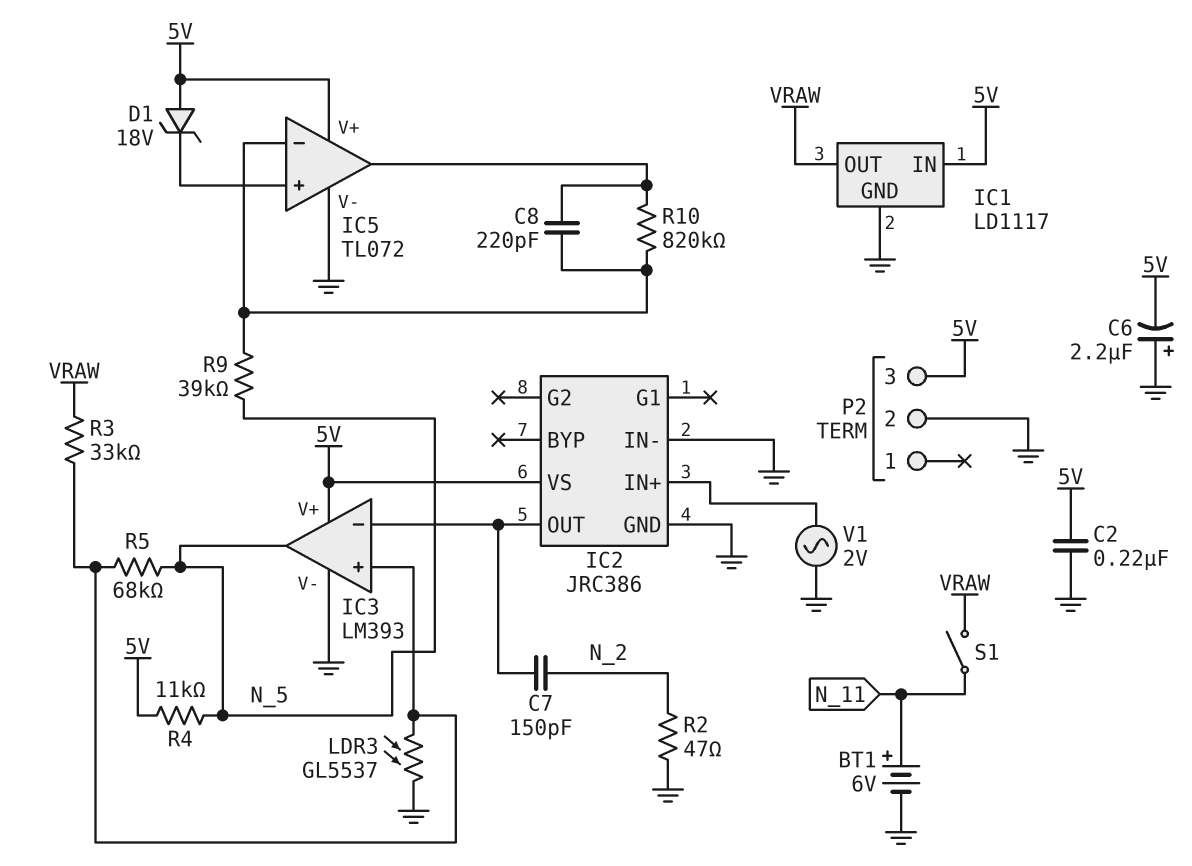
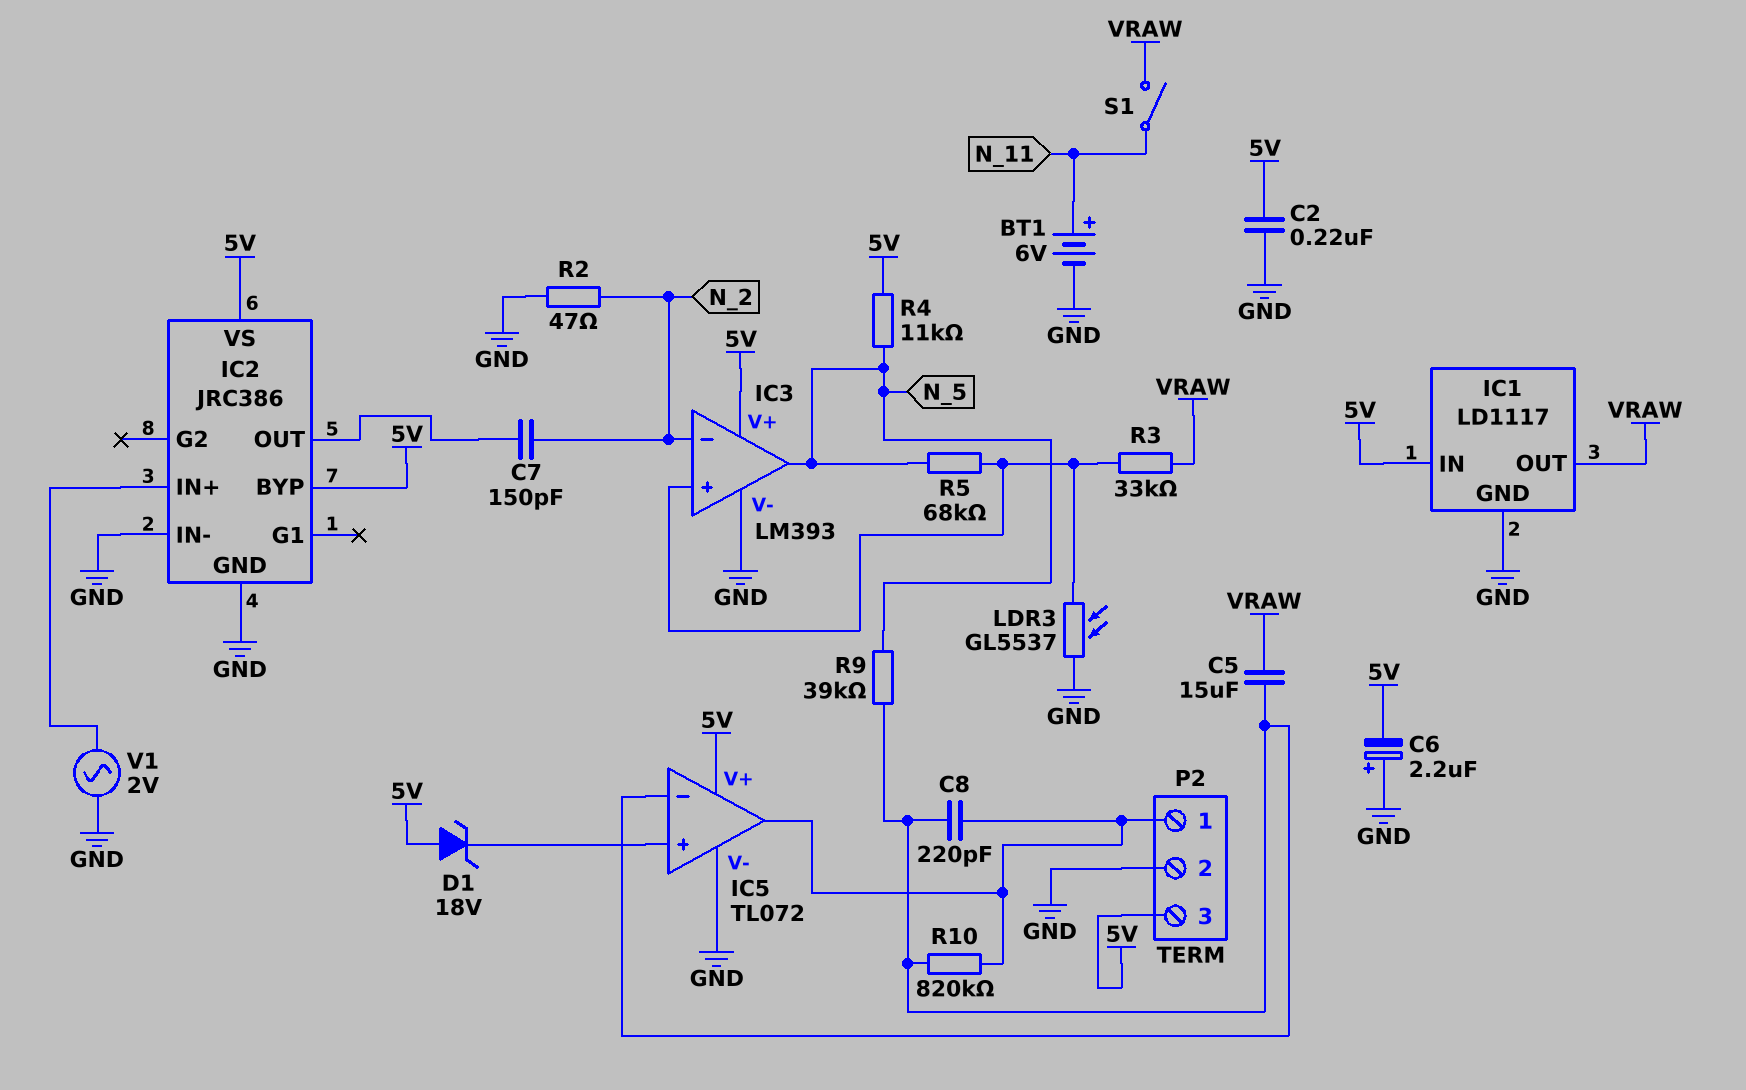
C5: none -> 15uF (IC5/in-, VRAW)
IC2 pin BYP: none -> 5V
IC3 pin in-: IC2/OUT -> N_2
P2 pin 1: none -> IC5/out

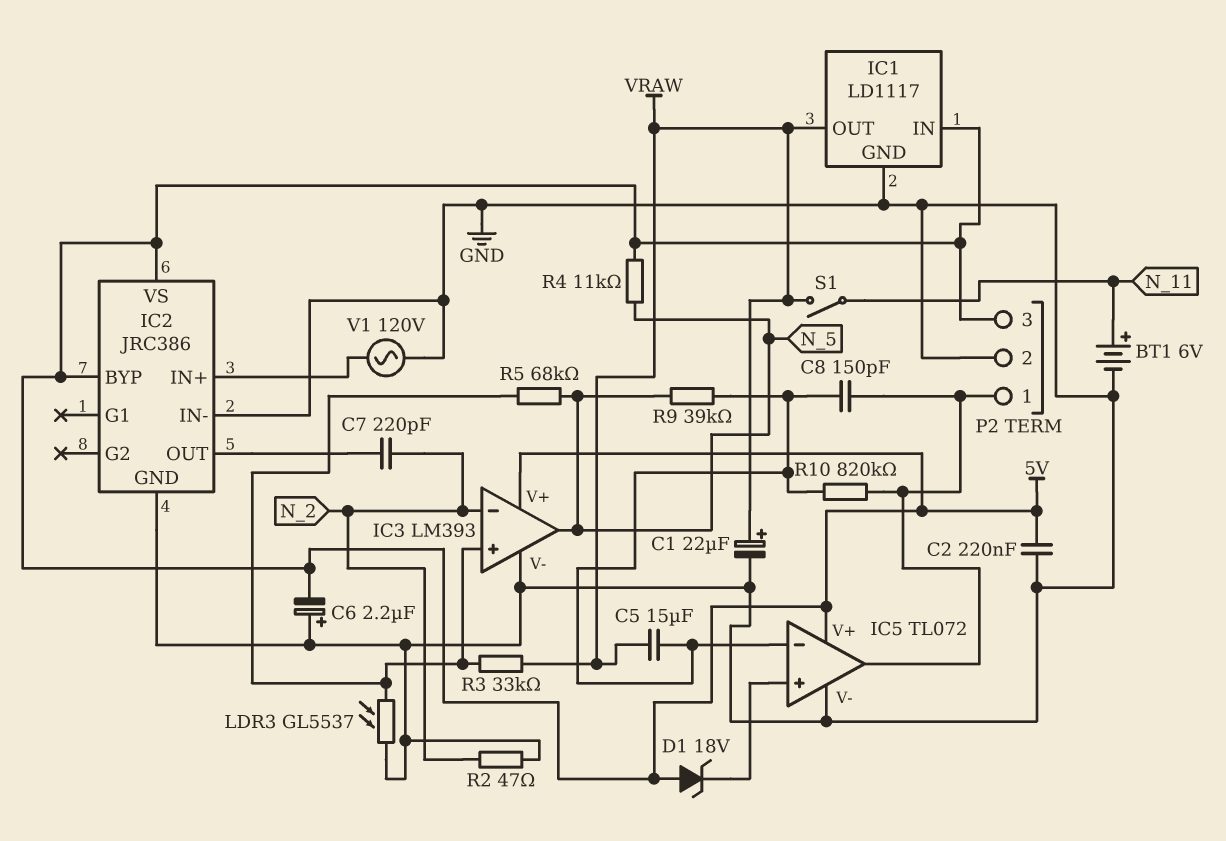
C1: none -> 22uF (plus VRAW, minus GND)
C7: 150pF (IC2/OUT, N_2) -> 220pF (IC2/OUT, N_2)
C8: 220pF (IC5/in-, IC5/out) -> 150pF (IC5/in-, IC5/out)
V1: AC 2V (GND, IC2/IN+) -> AC 120V (GND, IC2/IN+)

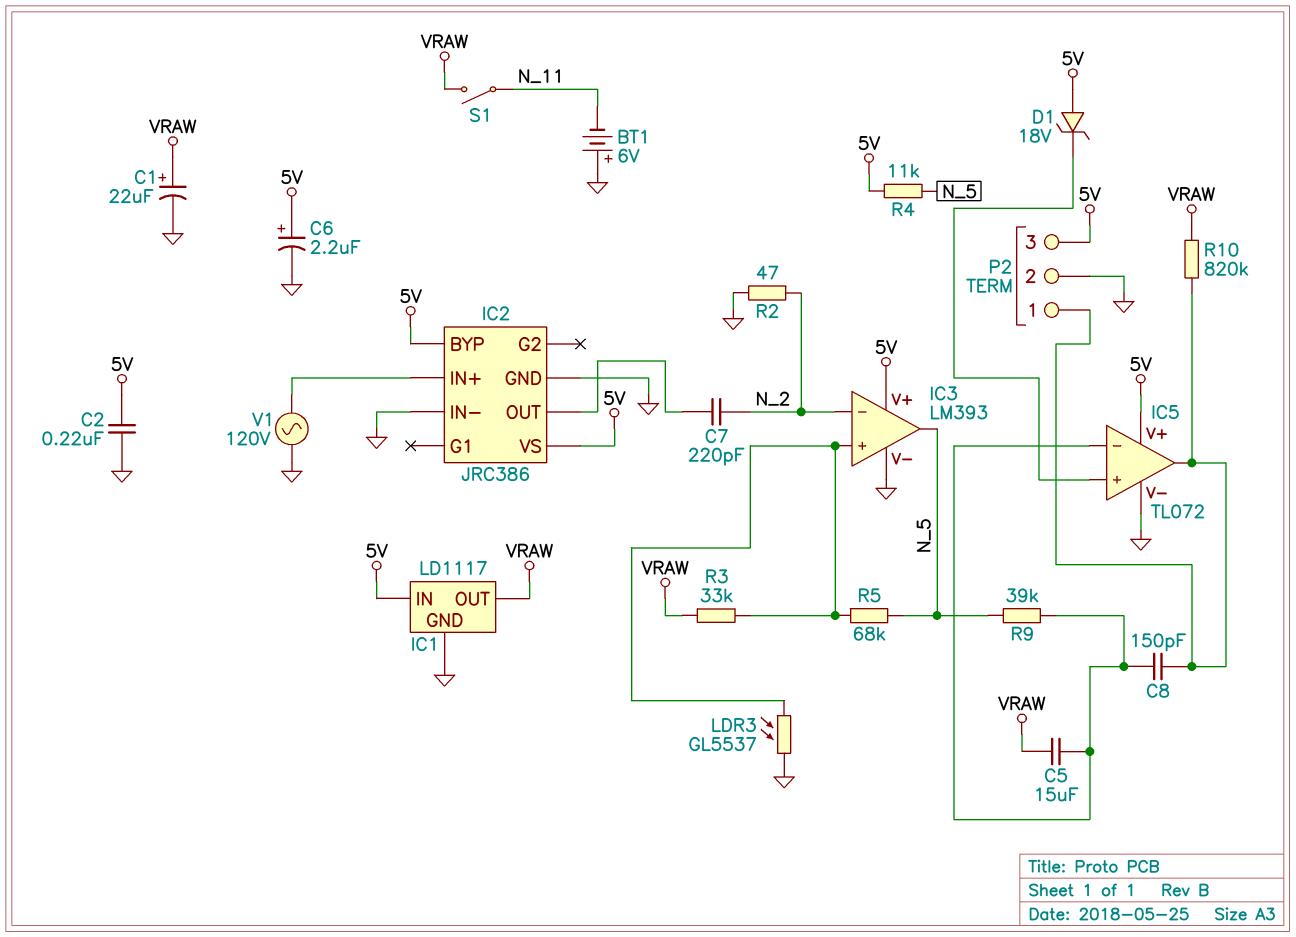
BT1: 6V (plus N_11, minus GND) -> 6V (plus GND, minus N_11)
C6: 2.2uF (plus GND, minus 5V) -> 2.2uF (plus 5V, minus GND)
R10: 820k (IC5/in-, IC5/out) -> 820k (IC5/out, VRAW)

